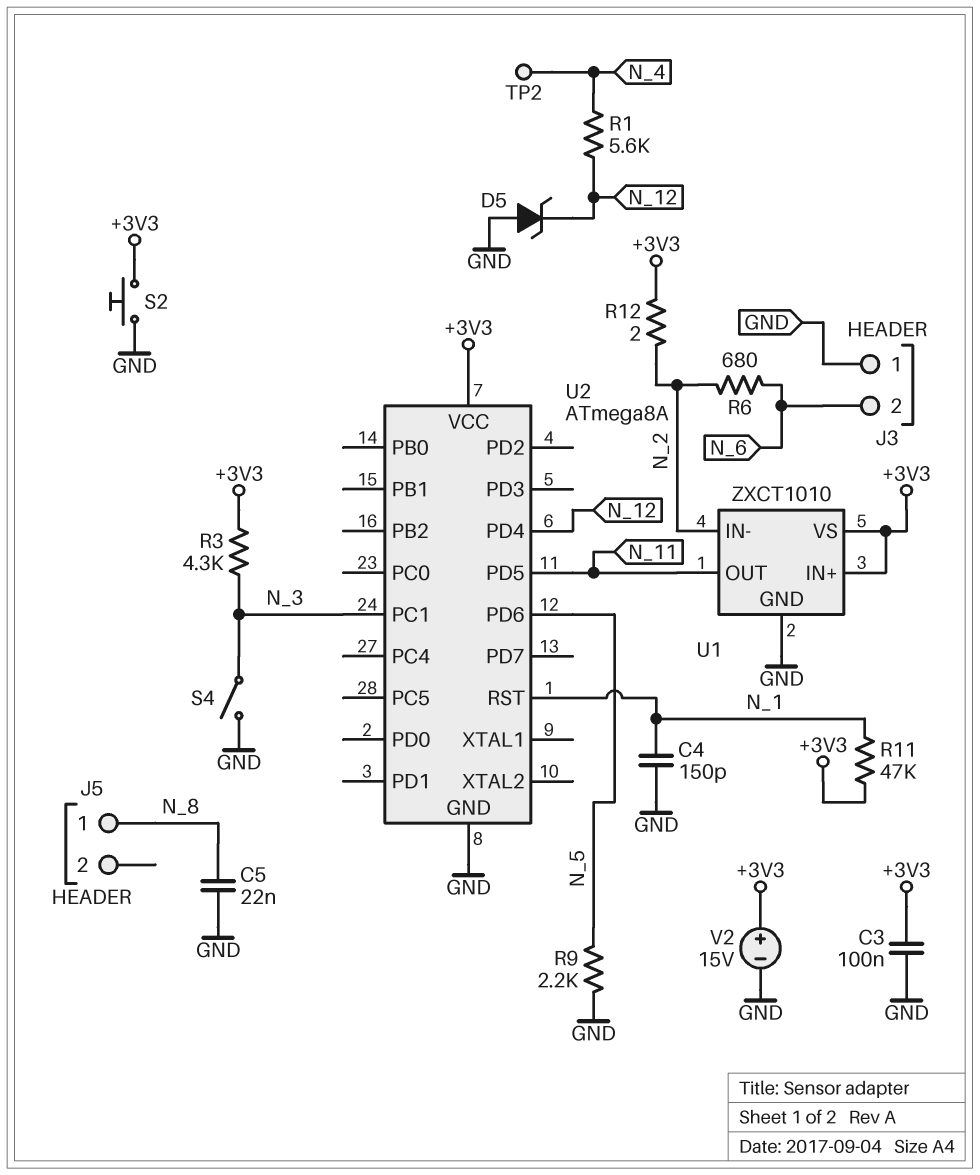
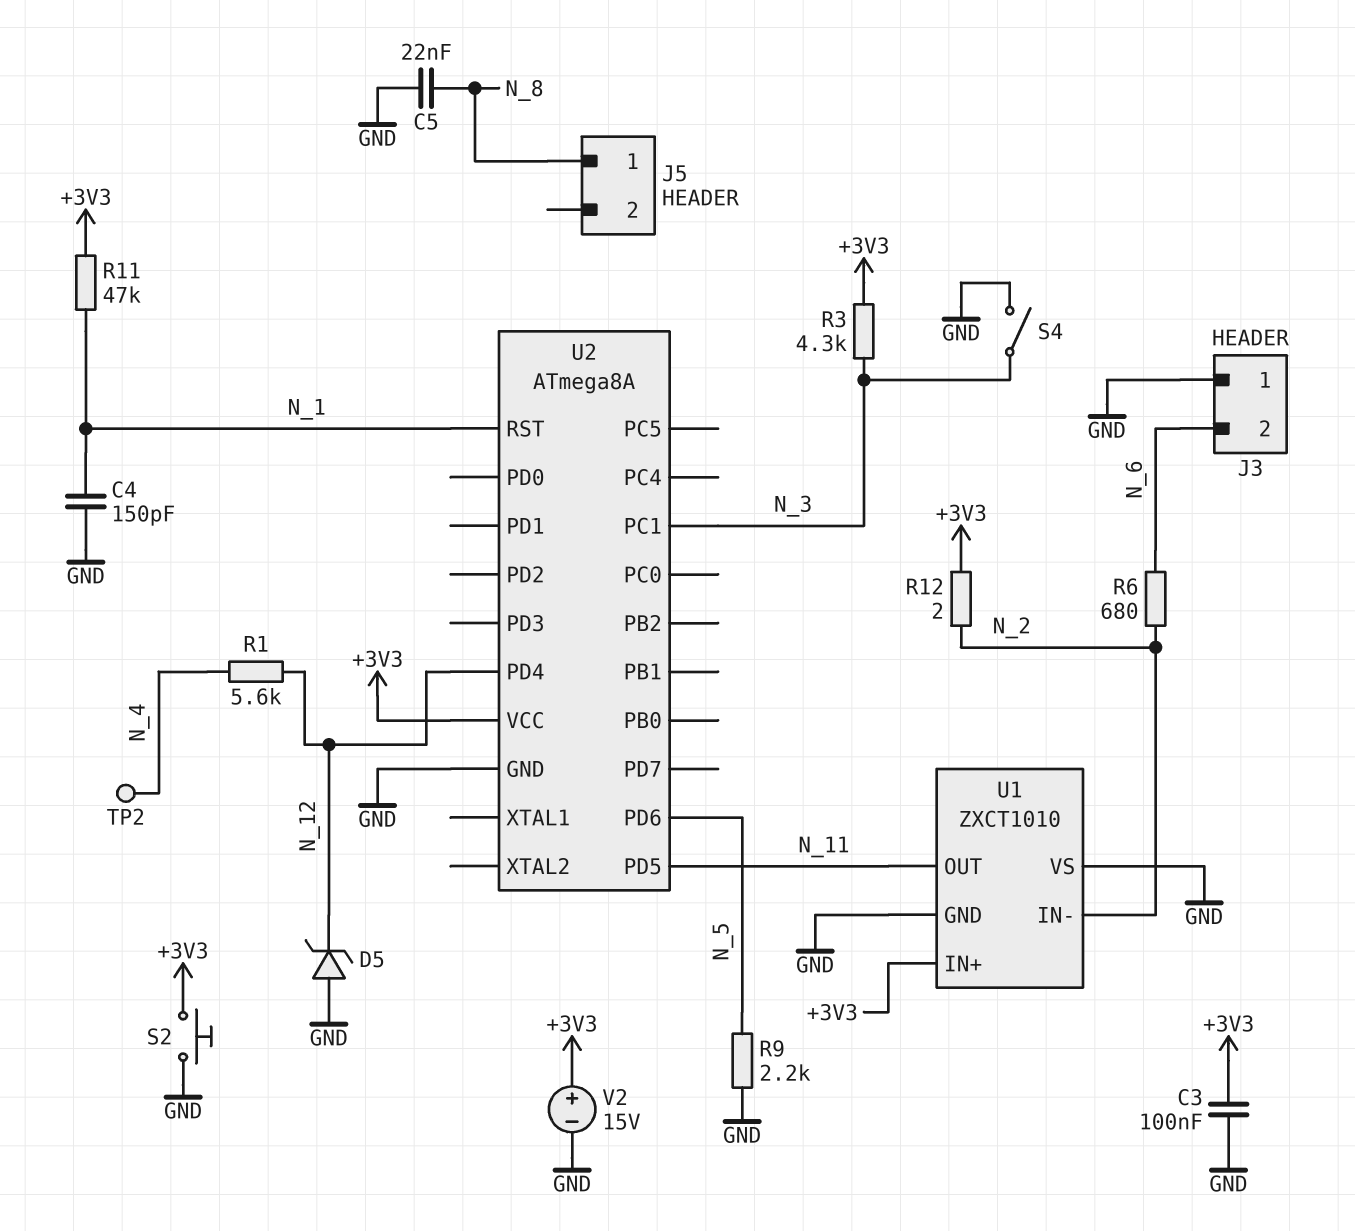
U1 pin VS: +3V3 -> GND

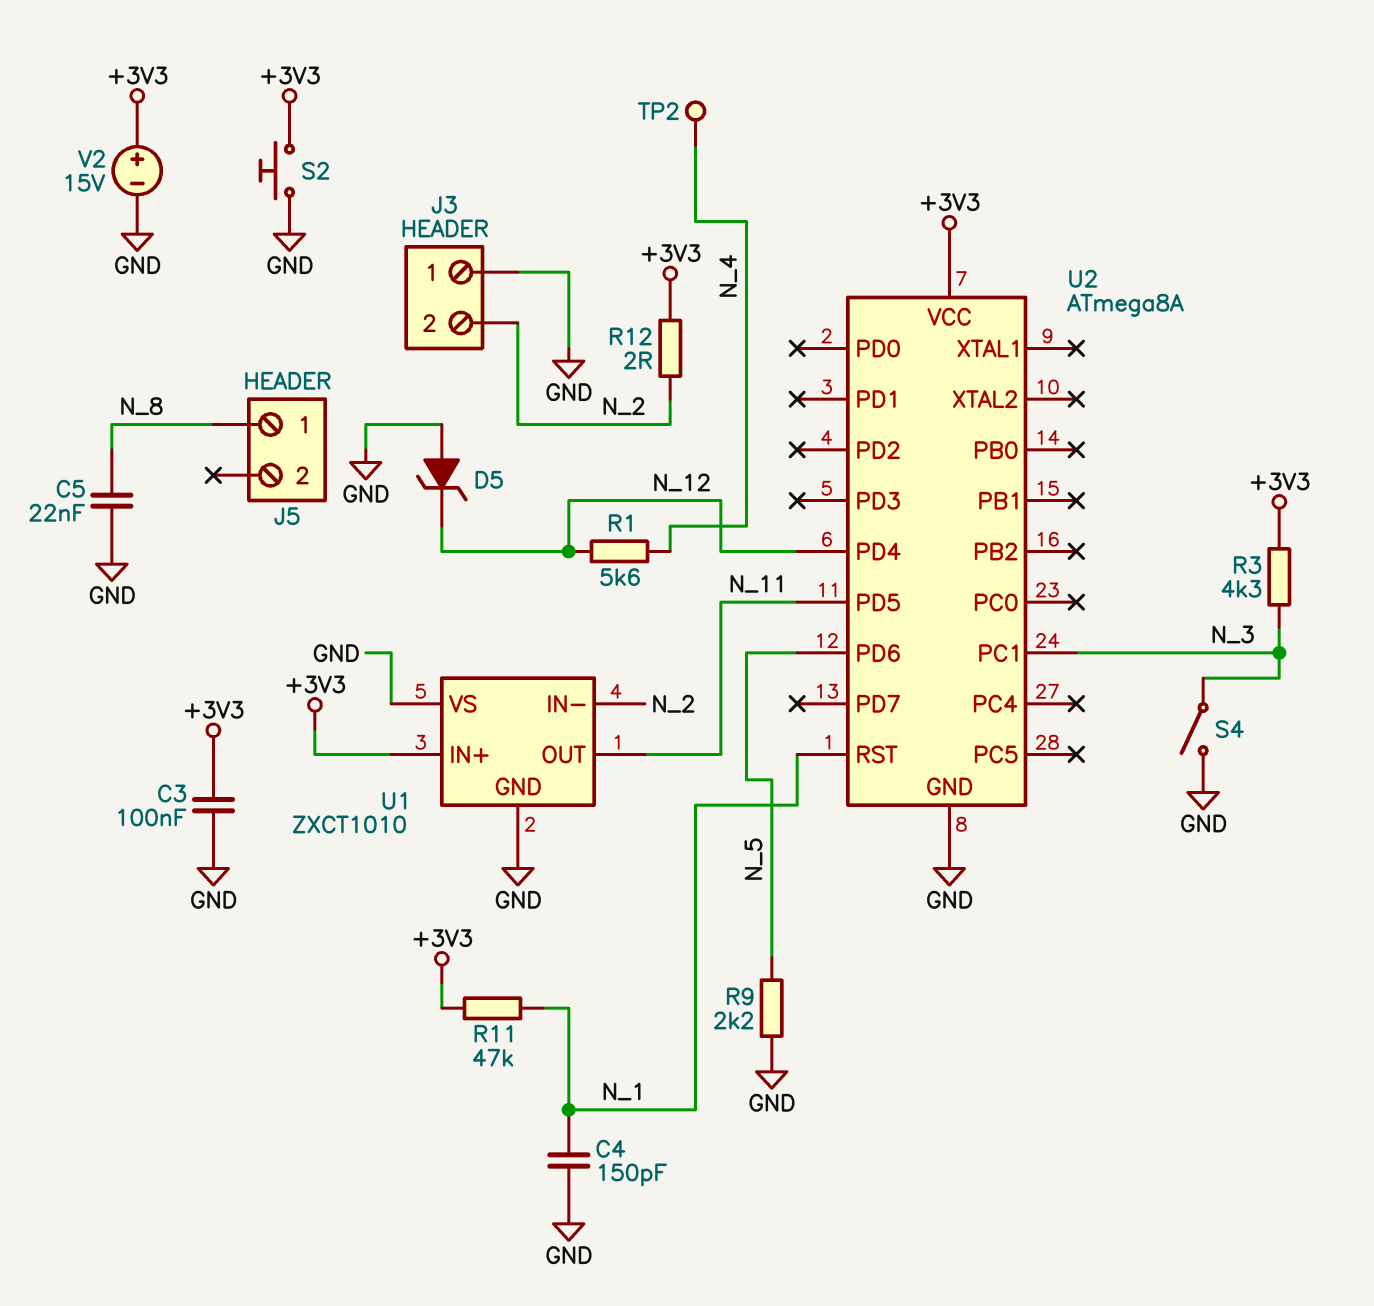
J3 pin 2: N_6 -> N_2
R6: 680 (N_2, N_6) -> none

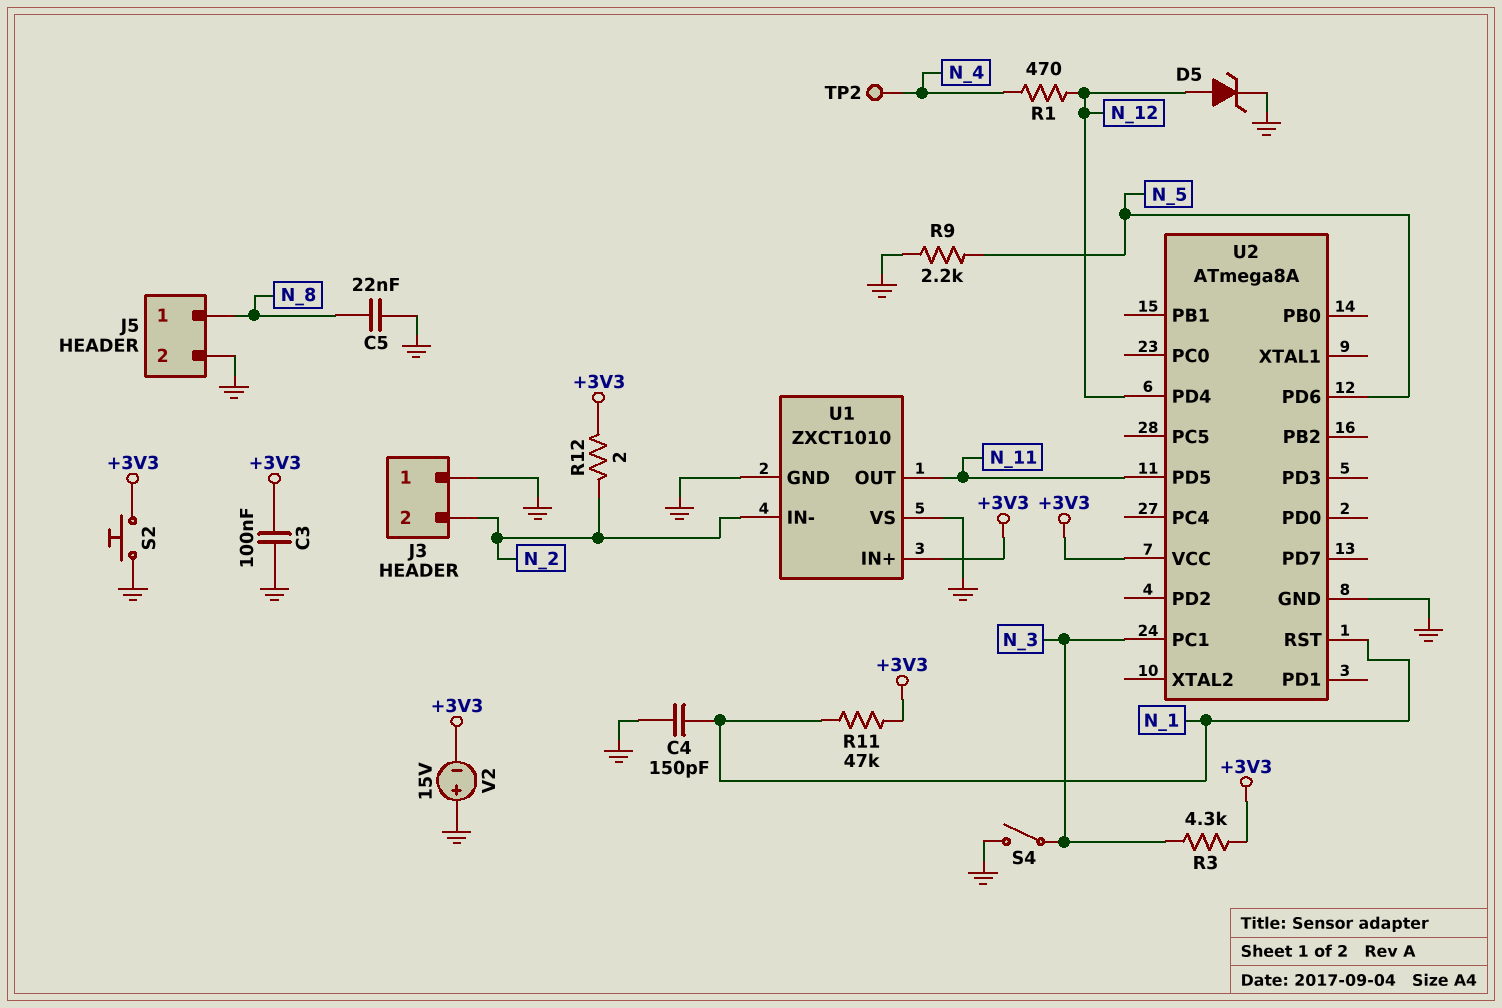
D5: zener (A GND, K N_12) -> zener (A N_12, K GND)
J5 pin 2: none -> GND
R1: 5.6k (N_4, N_12) -> 470 (N_4, N_12)
V2: 15V (plus +3V3, minus GND) -> 15V (plus GND, minus +3V3)

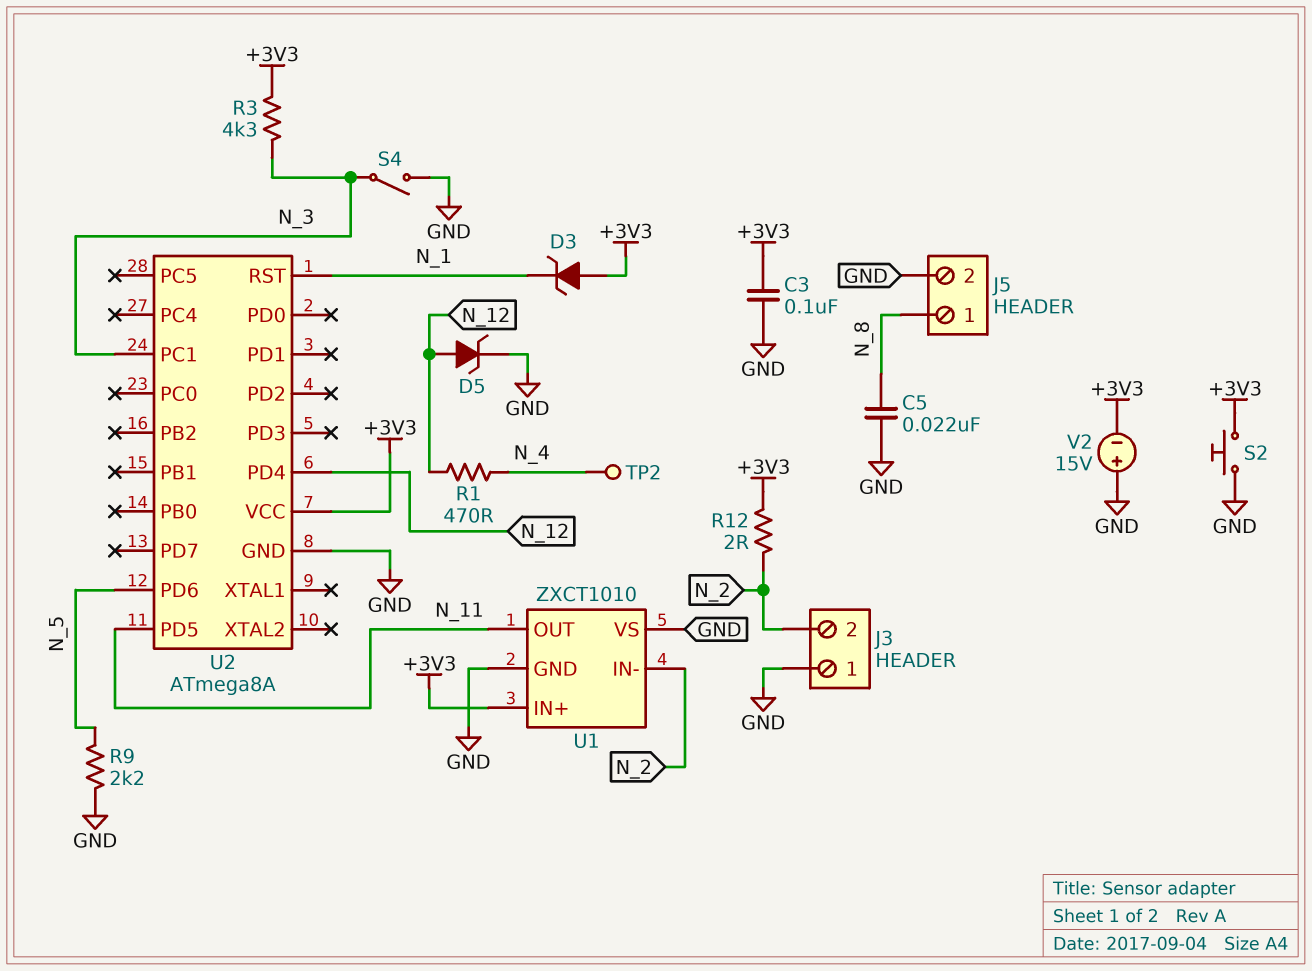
C4: 150pF (GND, N_1) -> none
D3: none -> zener (A +3V3, K N_1)
R11: 47k (+3V3, N_1) -> none

